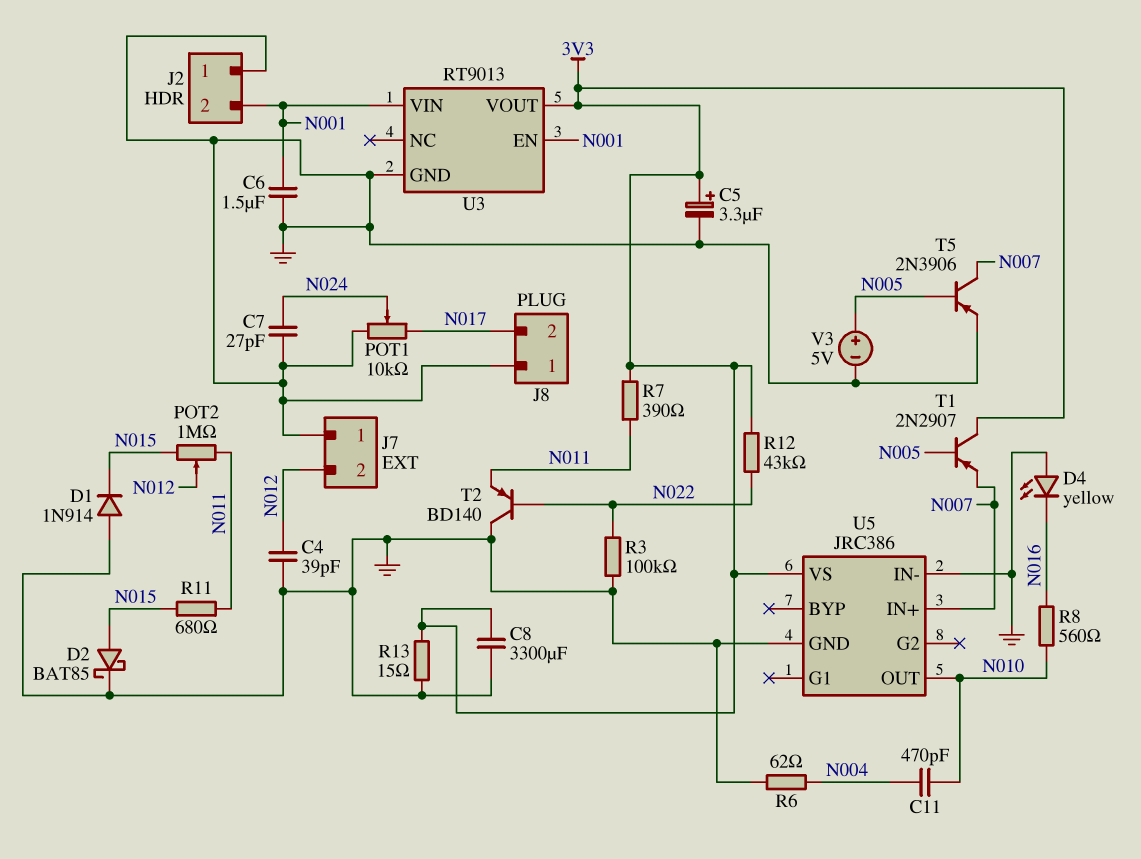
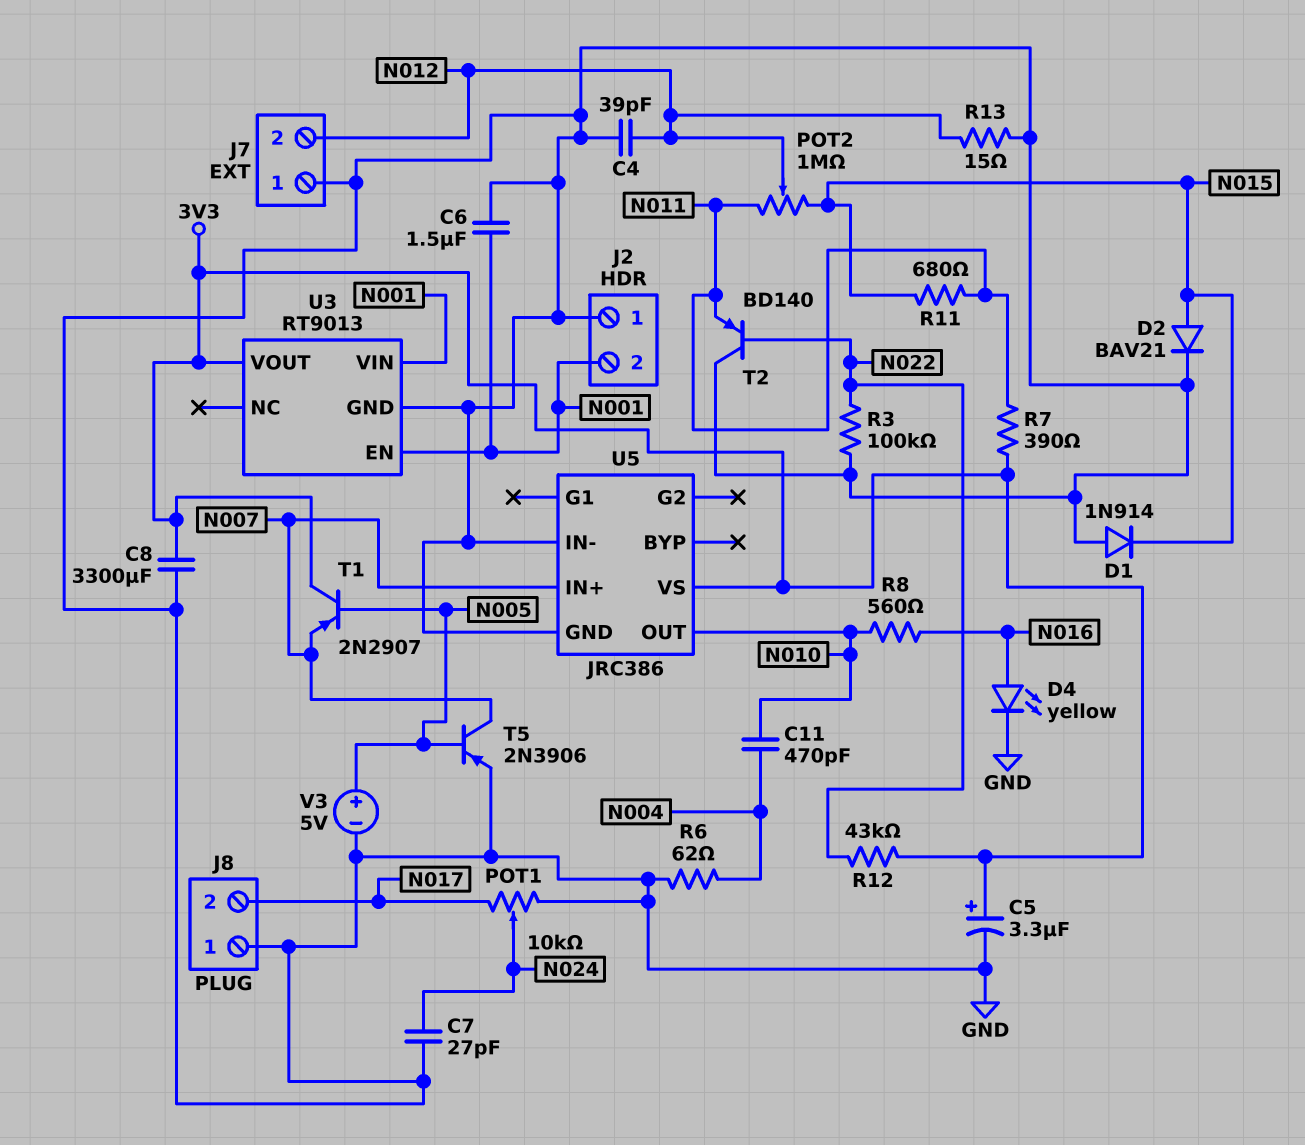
D2: schottky BAT85 (A N015, K GND) -> diode BAV21 (A N015, K GND)
D4: LED yellow (A GND, K N016) -> LED yellow (A N016, K GND)
R13: 15 (3V3, GND) -> 15 (GND, N012)

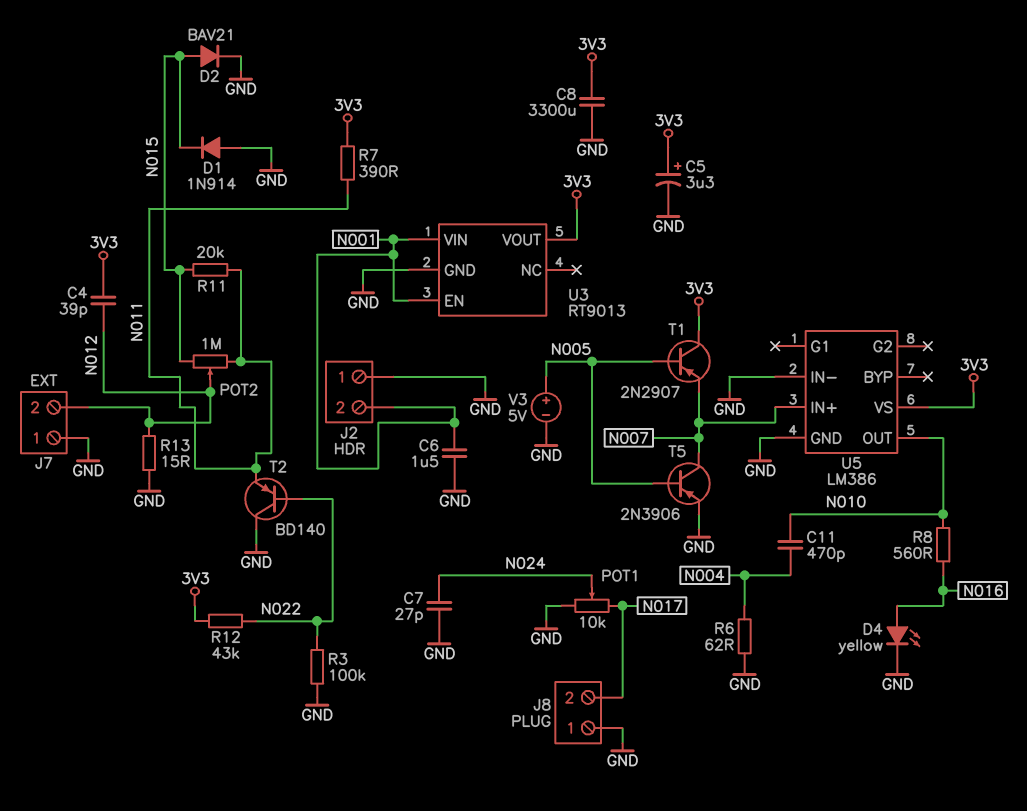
C4: 39pF (GND, N012) -> 39pF (3V3, N012)
R11: 680 (N011, N015) -> 20k (N011, N015)
U5: JRC386 -> LM386

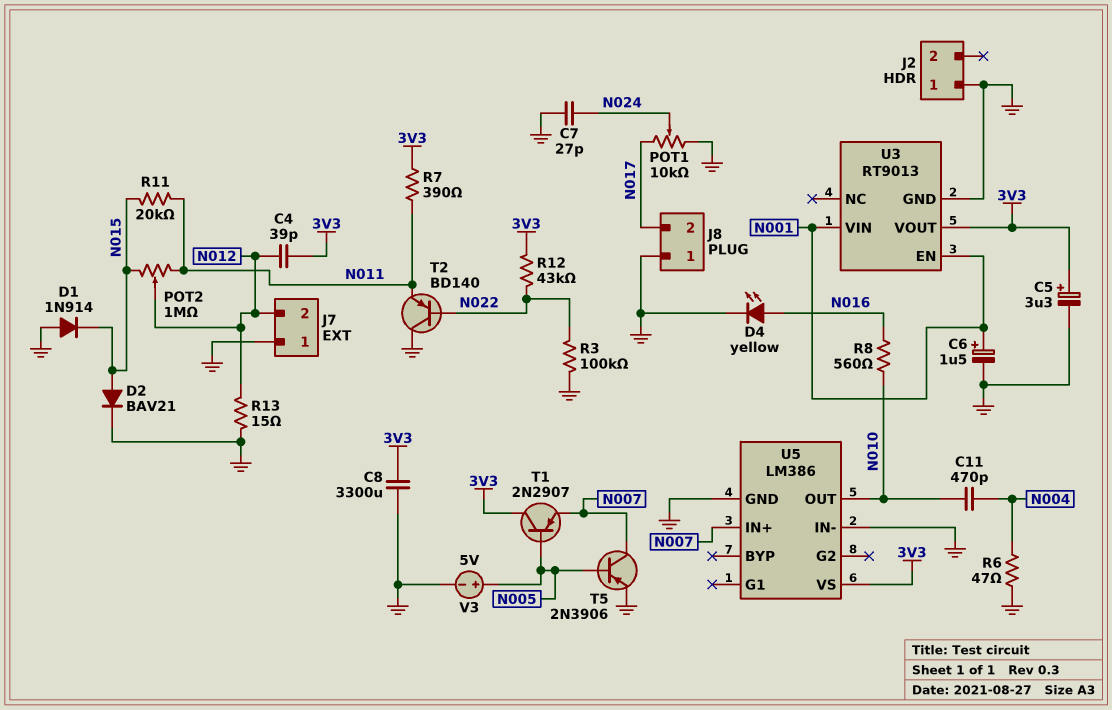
C6: 1.5uF (GND, N001) -> 1.5uF (plus N001, minus GND)
J2 pin 2: N001 -> none
R6: 62 (GND, N004) -> 47 (GND, N004)

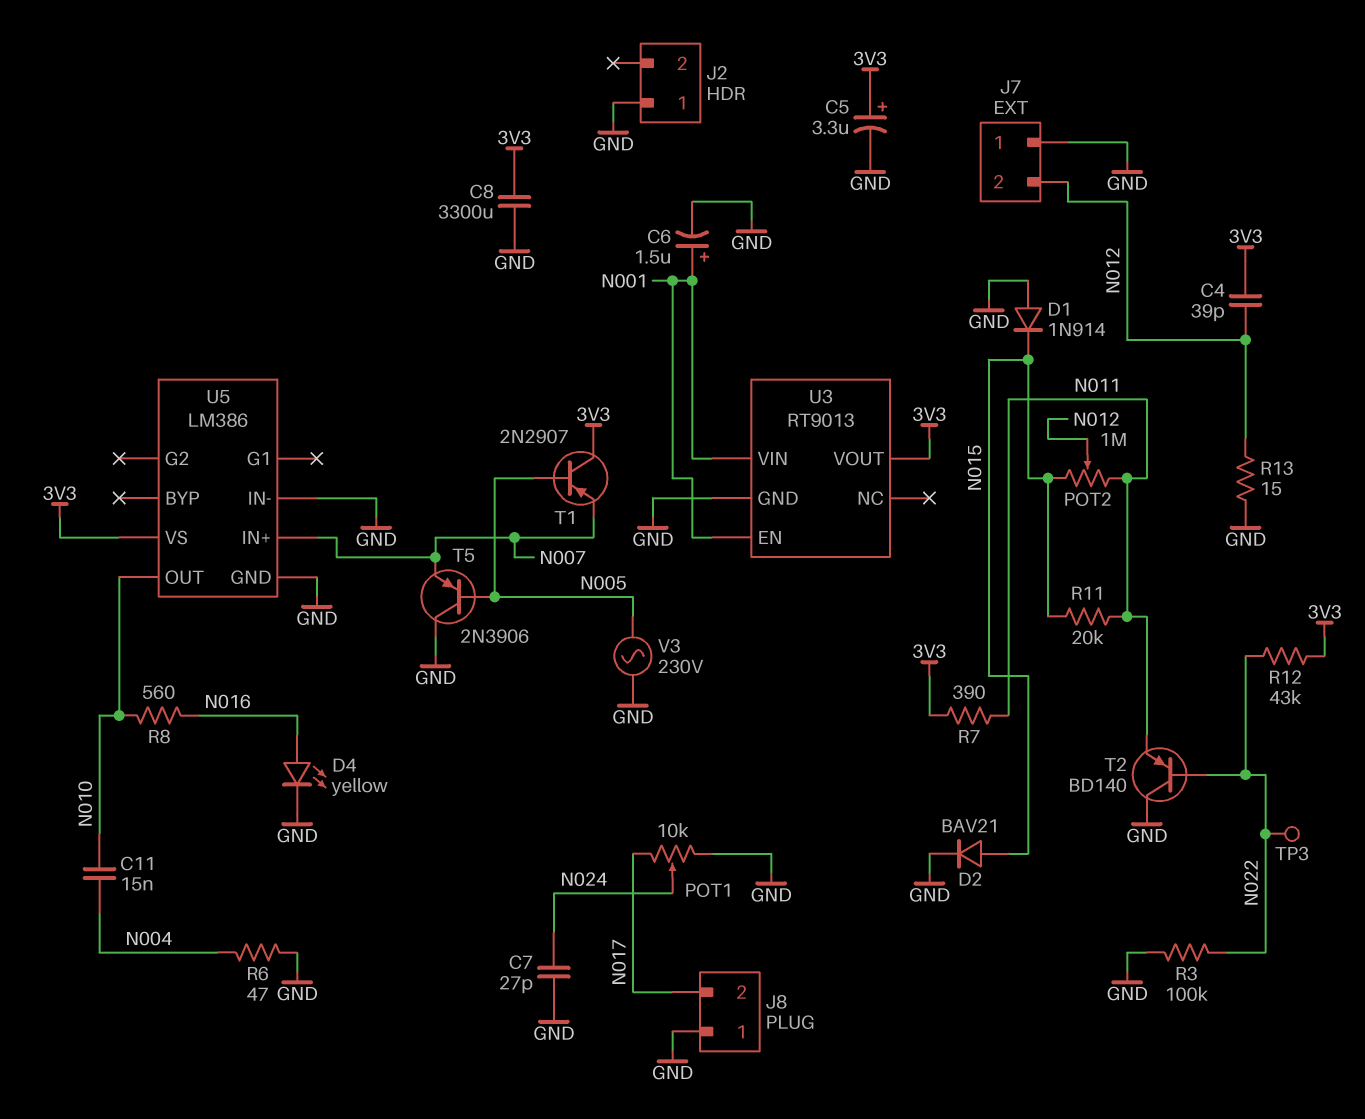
C11: 470pF (N004, N010) -> 15nF (N004, N010)
T5: PNP 2N3906 (B N005, C N007, E GND) -> PNP 2N3906 (B N005, C GND, E N007)
TP3: none -> test point (N022)
V3: 5V (plus N005, minus GND) -> AC 230V (GND, N005)

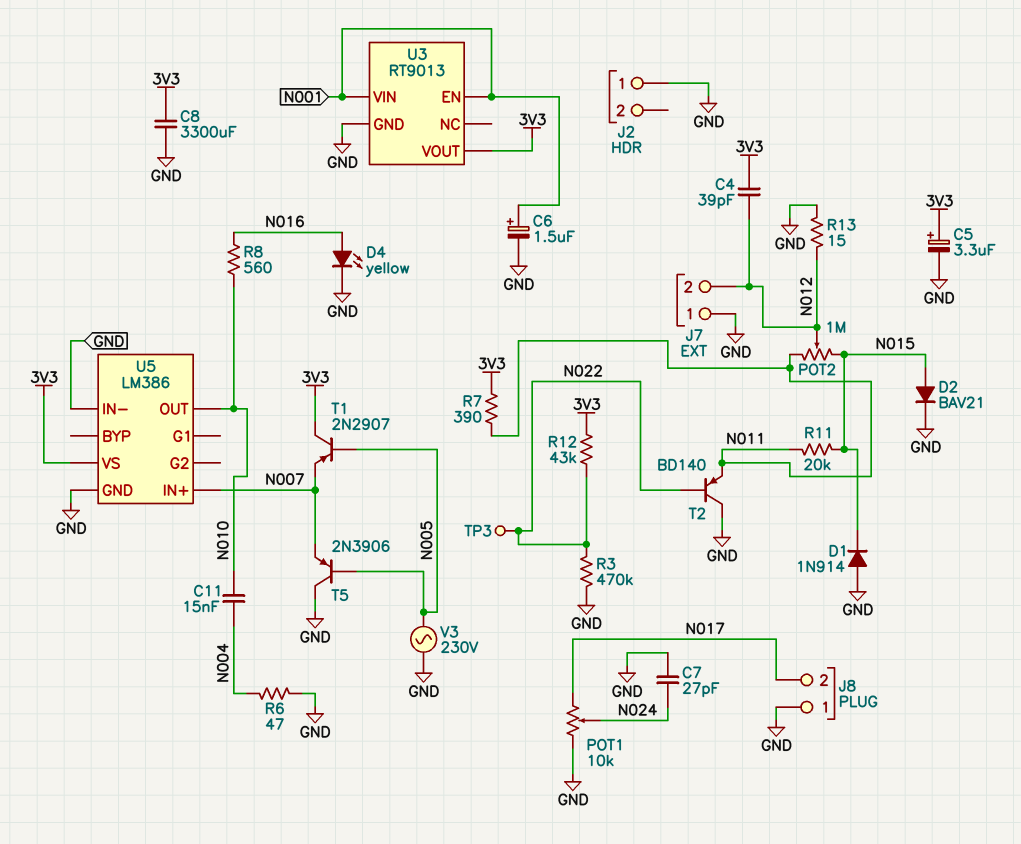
R3: 100k (GND, N022) -> 470k (GND, N022)

